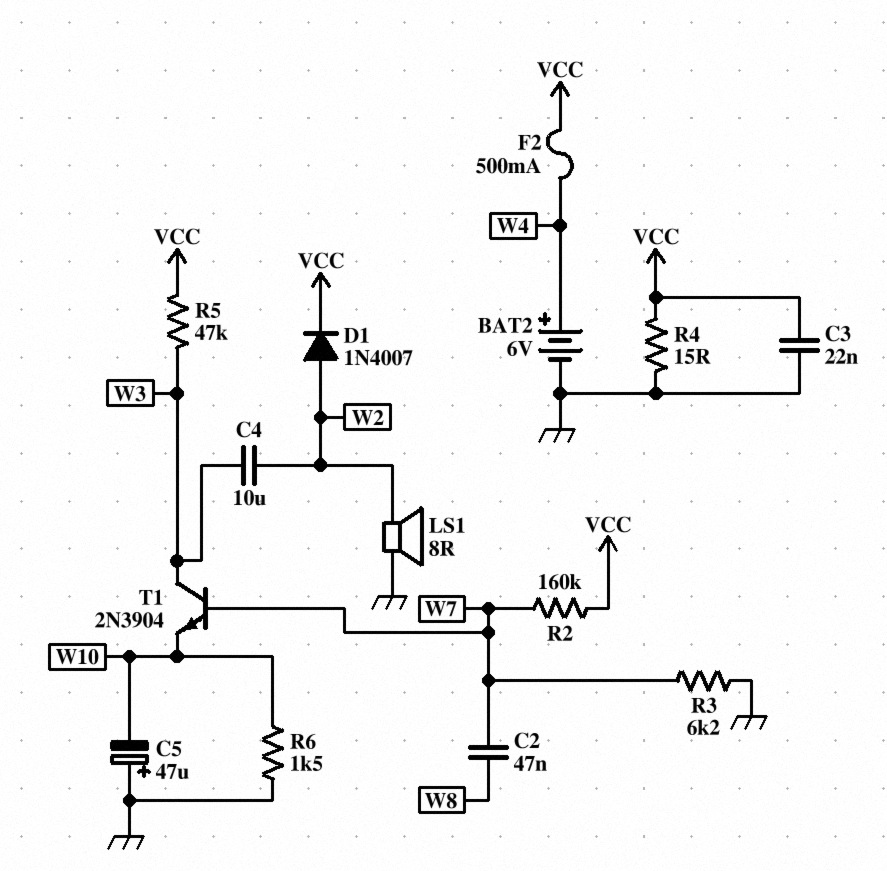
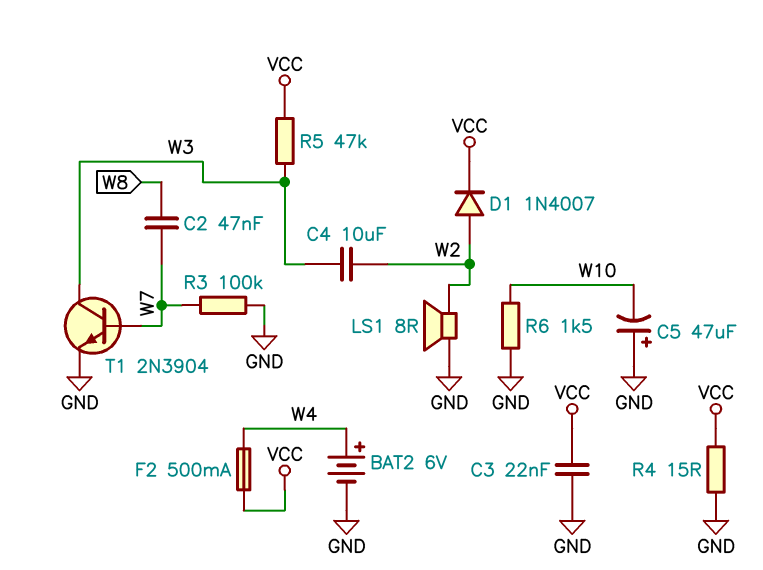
R2: 160k (VCC, W7) -> none
R3: 6.2k (GND, W7) -> 100k (GND, W7)
T1: NPN 2N3904 (B W7, C W3, E W10) -> NPN 2N3904 (B W7, C W3, E GND)

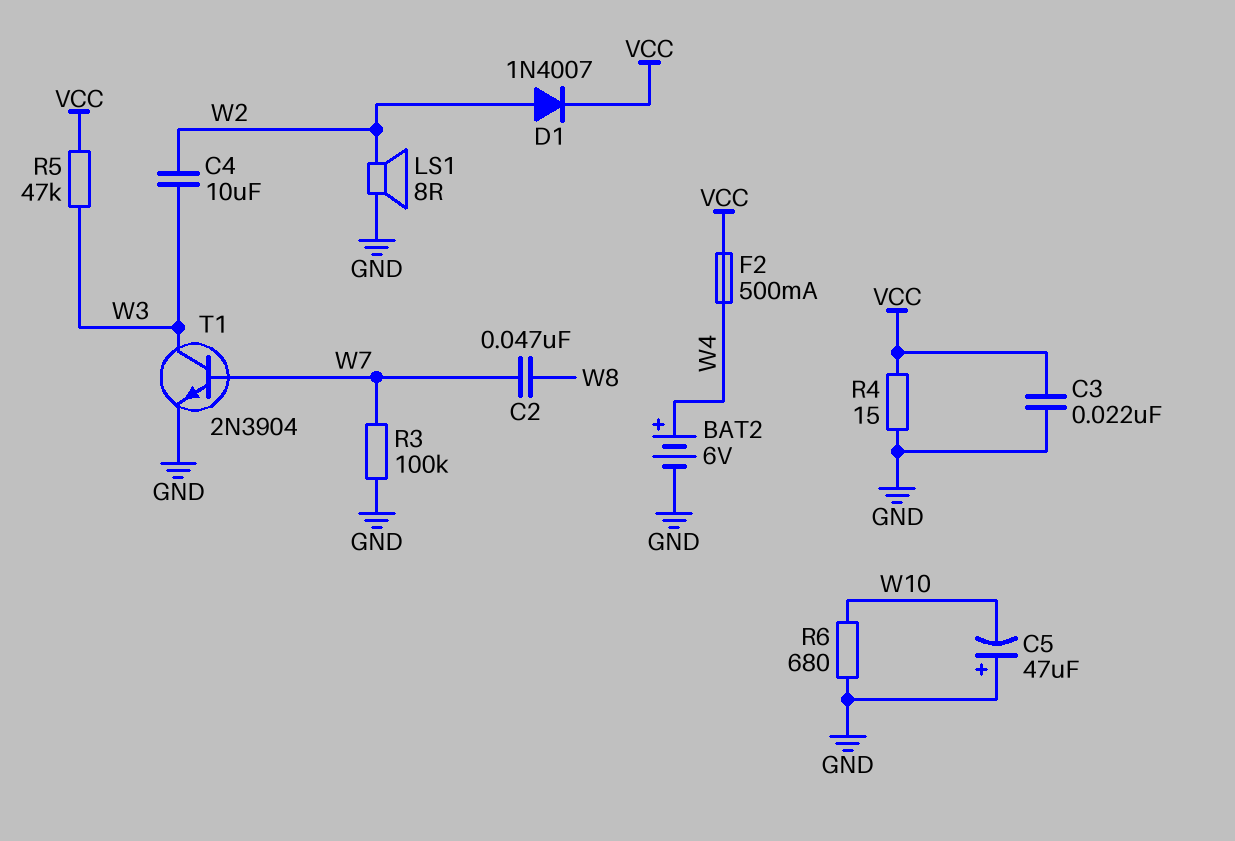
R6: 1.5k (GND, W10) -> 680 (GND, W10)

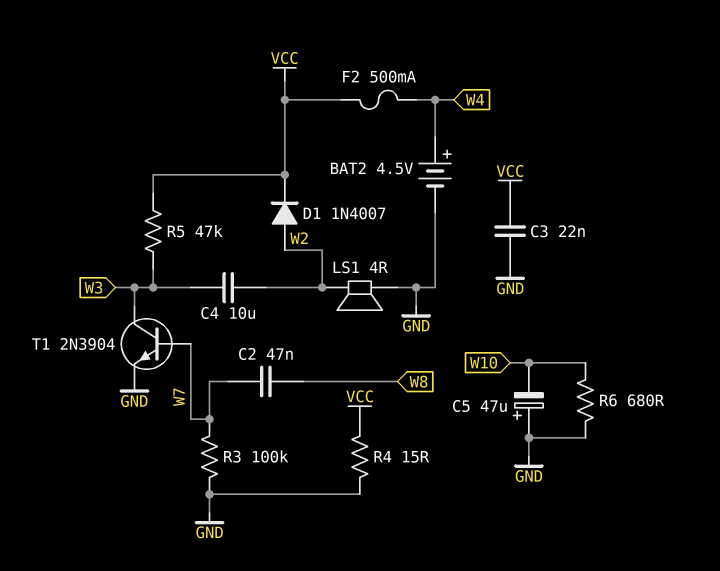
BAT2: 6V (plus W4, minus GND) -> 4.5V (plus W4, minus GND)
LS1: speaker 8R (GND, W2) -> speaker 4R (GND, W2)

